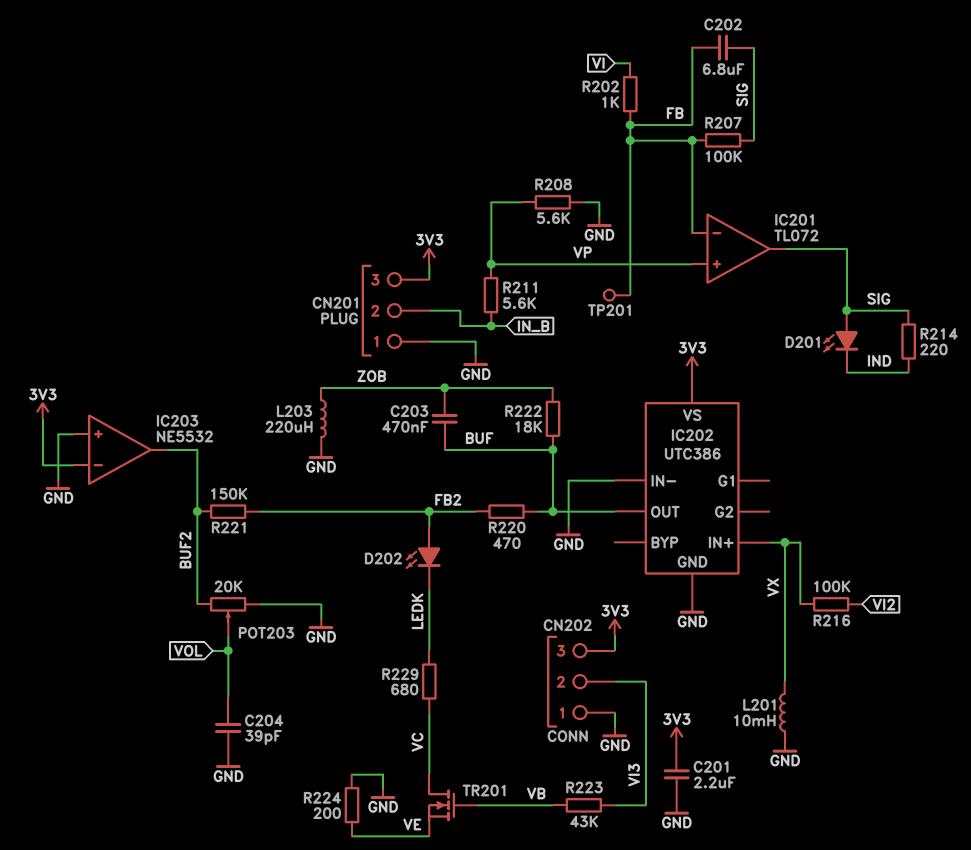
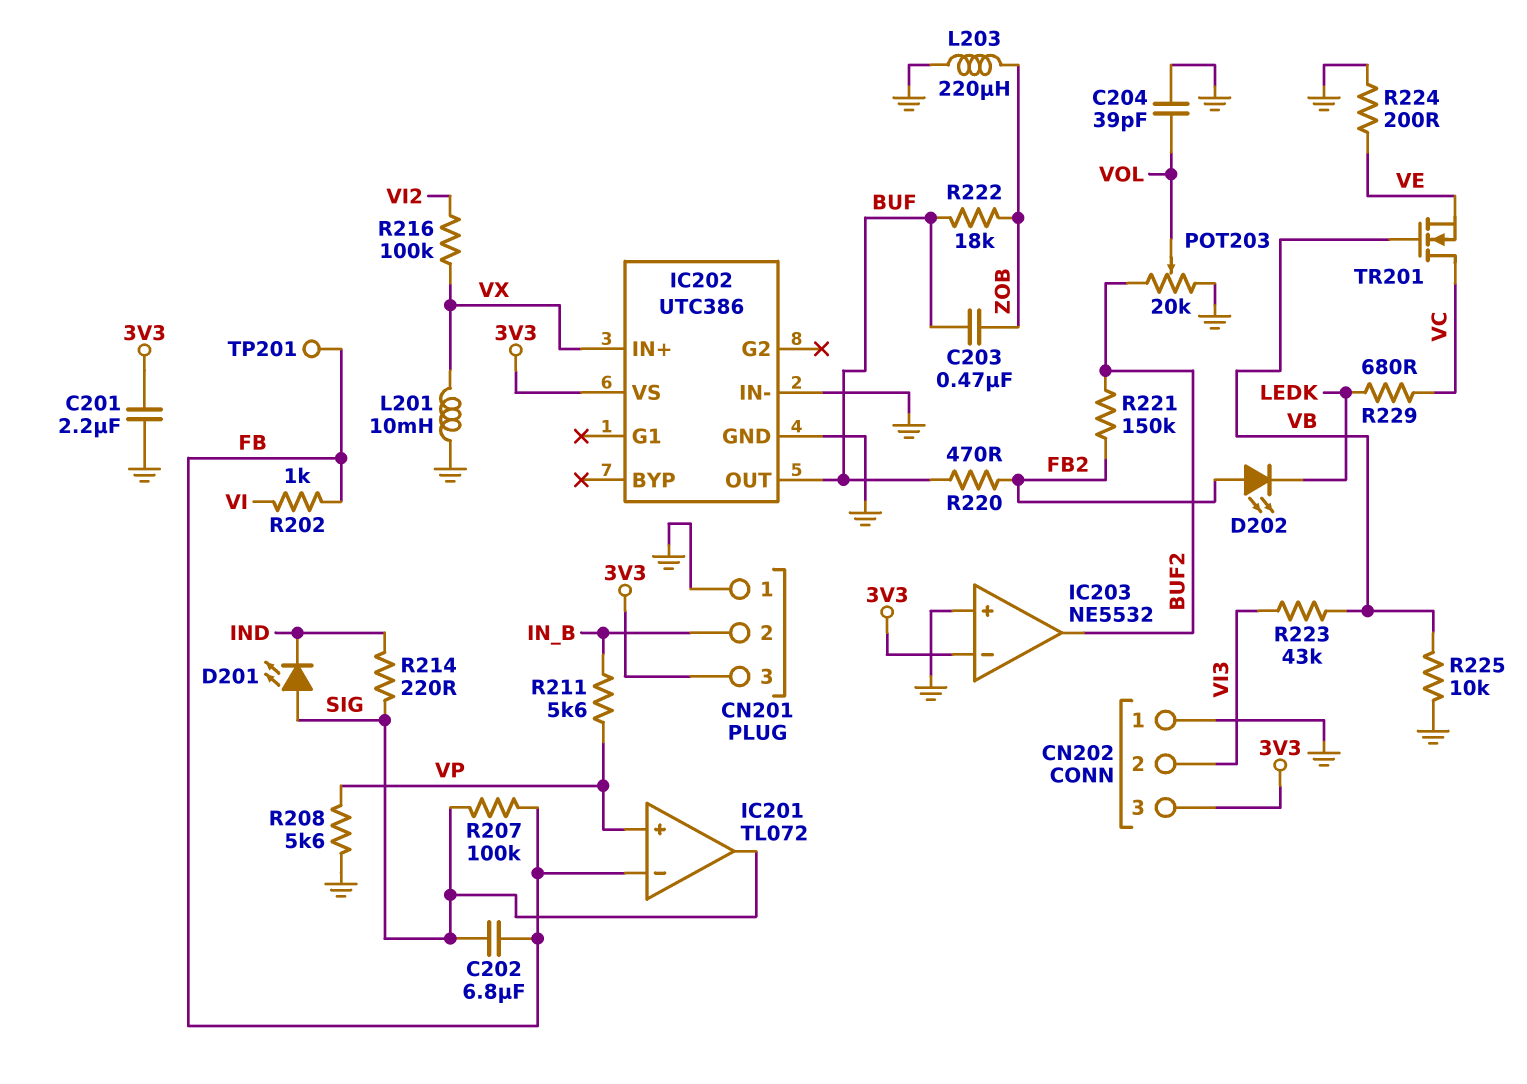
R225: none -> 10k (GND, VB)

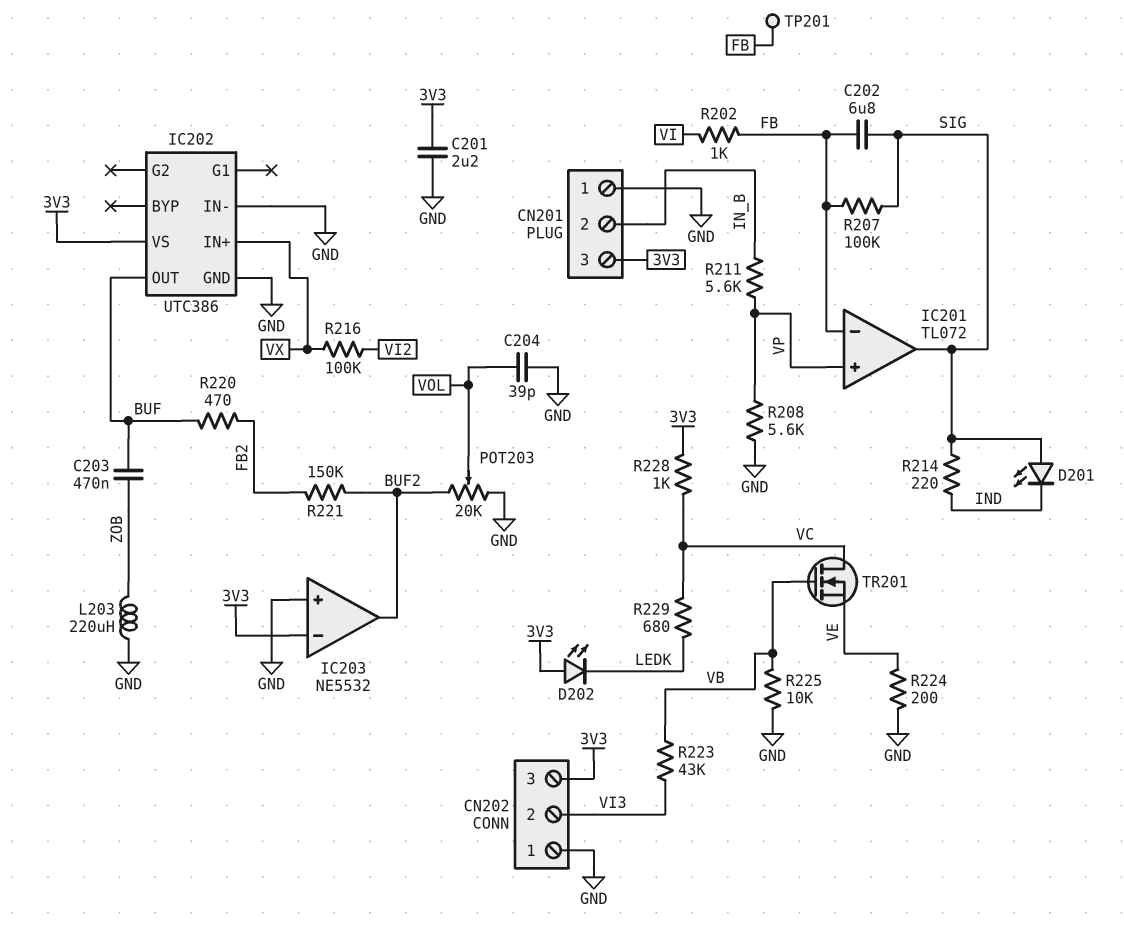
D202: LED (A FB2, K LEDK) -> LED (A 3V3, K LEDK)
L201: 10mH (GND, VX) -> none
R222: 18k (BUF, ZOB) -> none
R228: none -> 1k (3V3, VC)

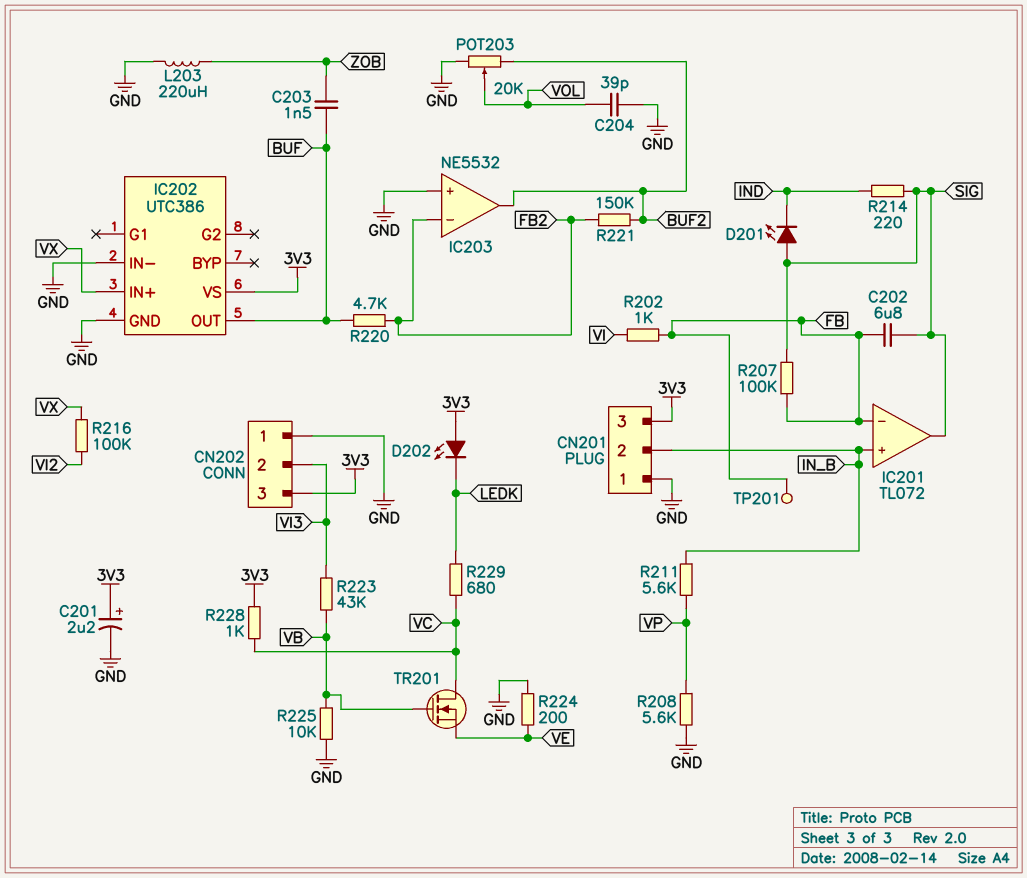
C201: 2.2uF (3V3, GND) -> 2.2uF (plus 3V3, minus GND)
C203: 470nF (BUF, ZOB) -> 1.5nF (BUF, ZOB)
IC201 pin in+: VP -> IN_B
IC203 pin in-: 3V3 -> FB2
R220: 470 (BUF, FB2) -> 4.7k (BUF, FB2)

